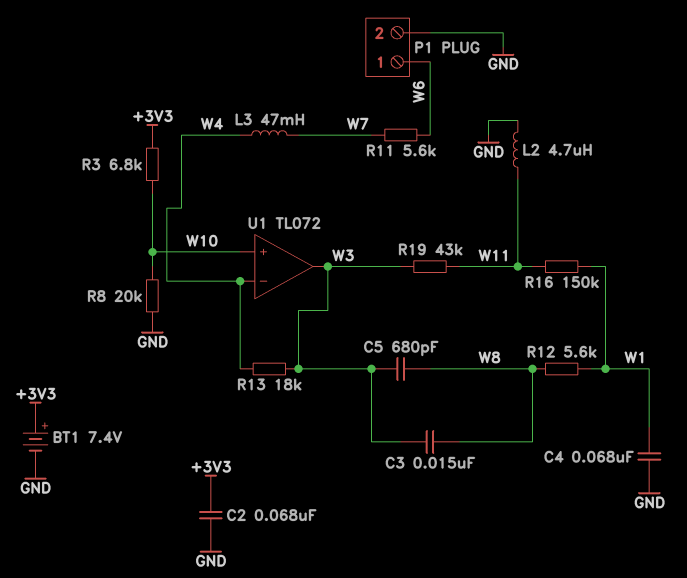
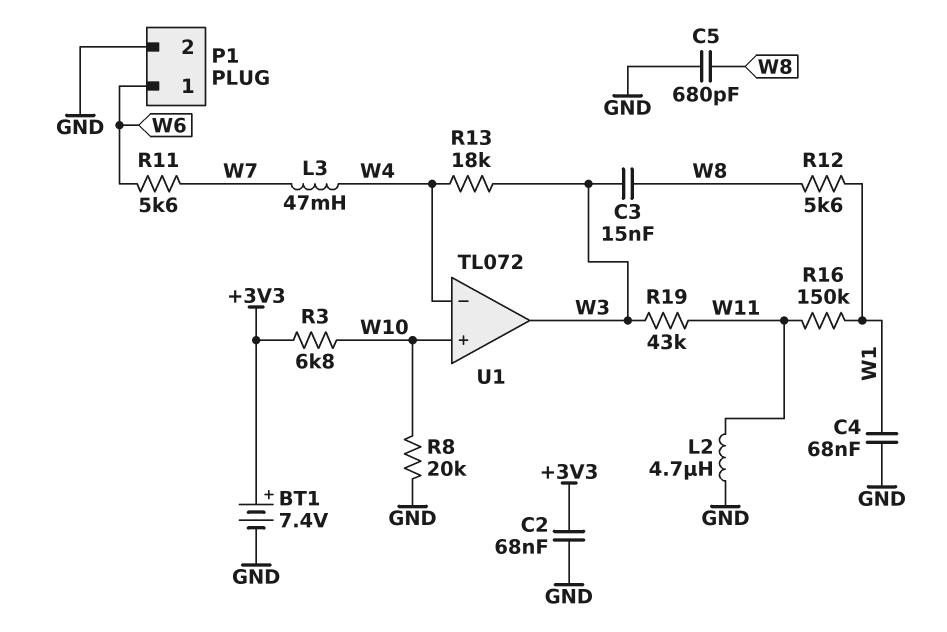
C5: 680pF (W3, W8) -> 680pF (GND, W8)

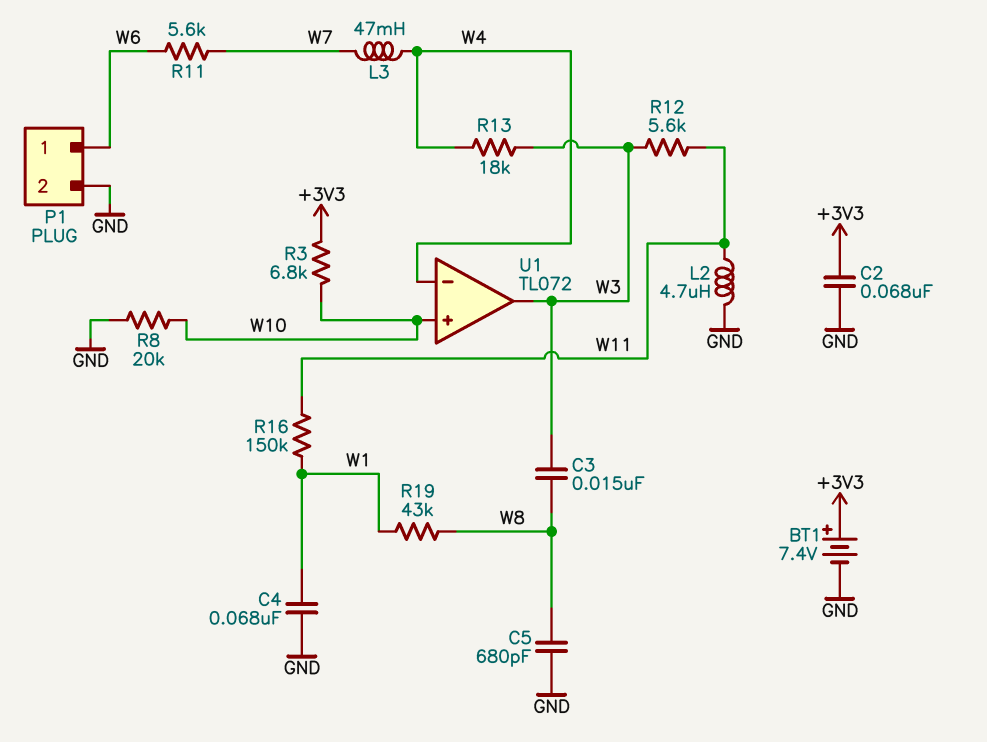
R12: 5.6k (W1, W8) -> 5.6k (W3, W11)
R19: 43k (W3, W11) -> 43k (W1, W8)

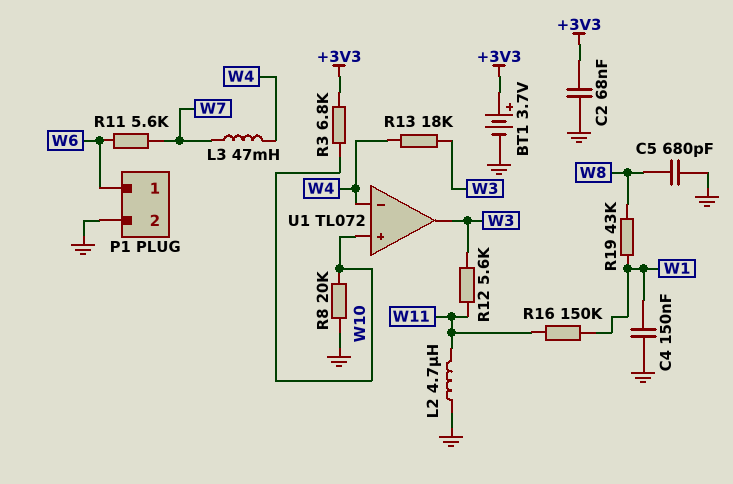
BT1: 7.4V (plus +3V3, minus GND) -> 3.7V (plus +3V3, minus GND)
C3: 15nF (W3, W8) -> none
C4: 68nF (GND, W1) -> 150nF (GND, W1)

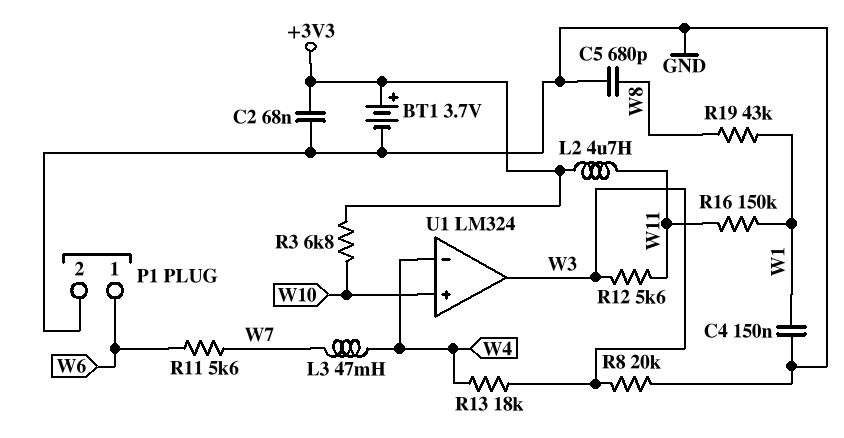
L2: 4.7uH (GND, W11) -> 4.7uH (+3V3, W11)
R8: 20k (GND, W10) -> 20k (GND, W3)
U1: TL072 -> LM324

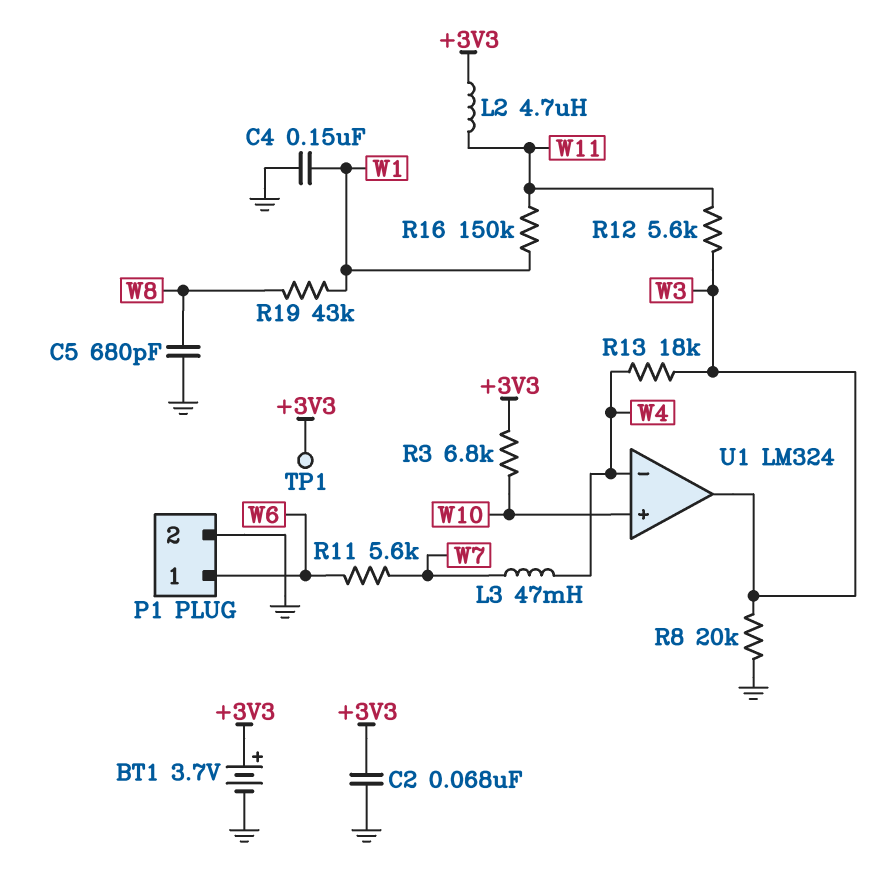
TP1: none -> test point (+3V3)

